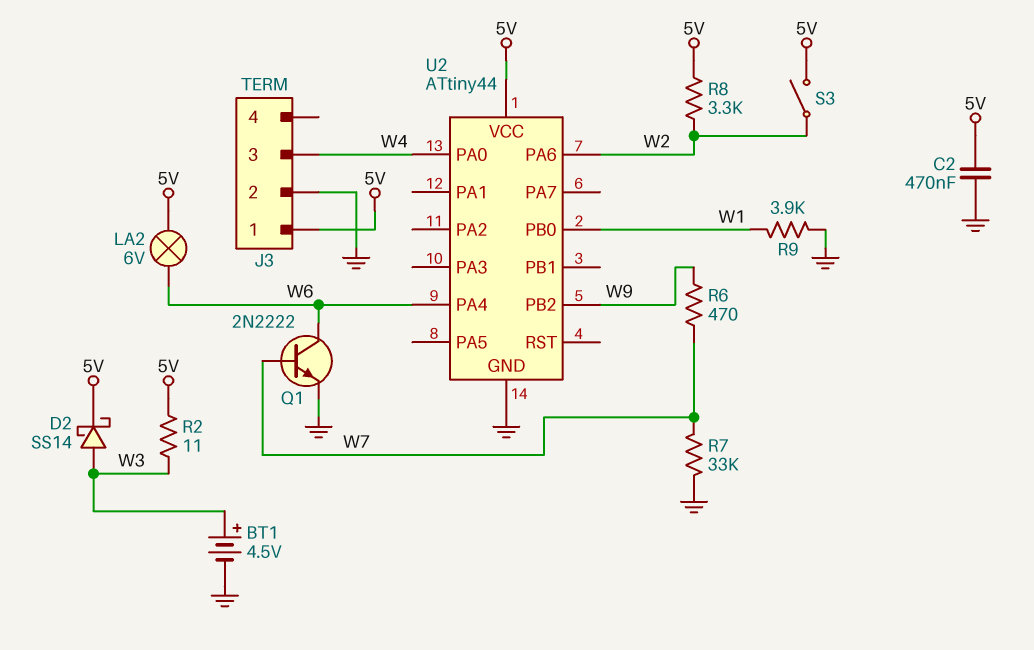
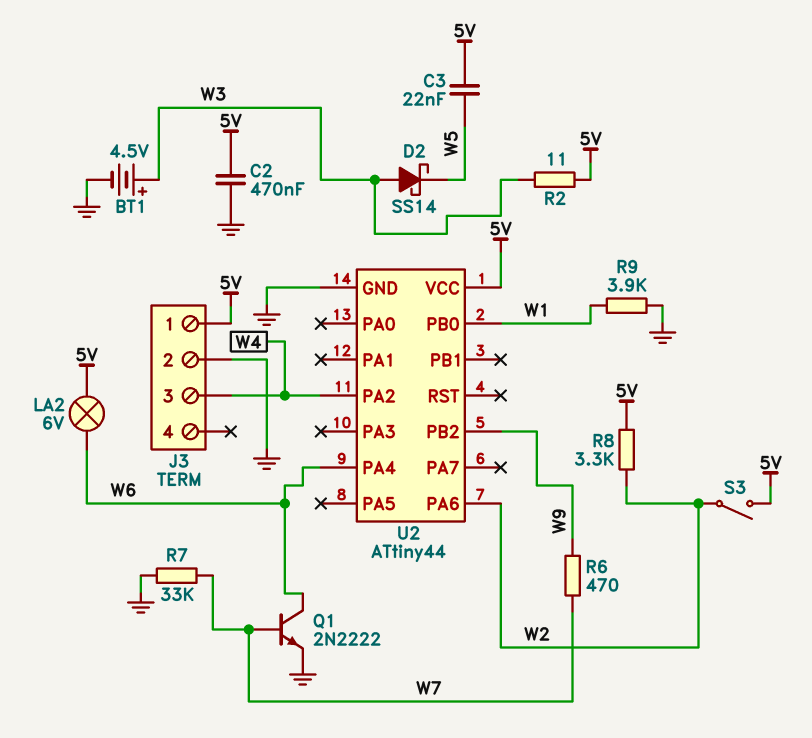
C3: none -> 22nF (5V, W5)
D2: schottky SS14 (A W3, K 5V) -> schottky SS14 (A W3, K W5)
U2 pin PA0: W4 -> none
U2 pin PA2: none -> W4

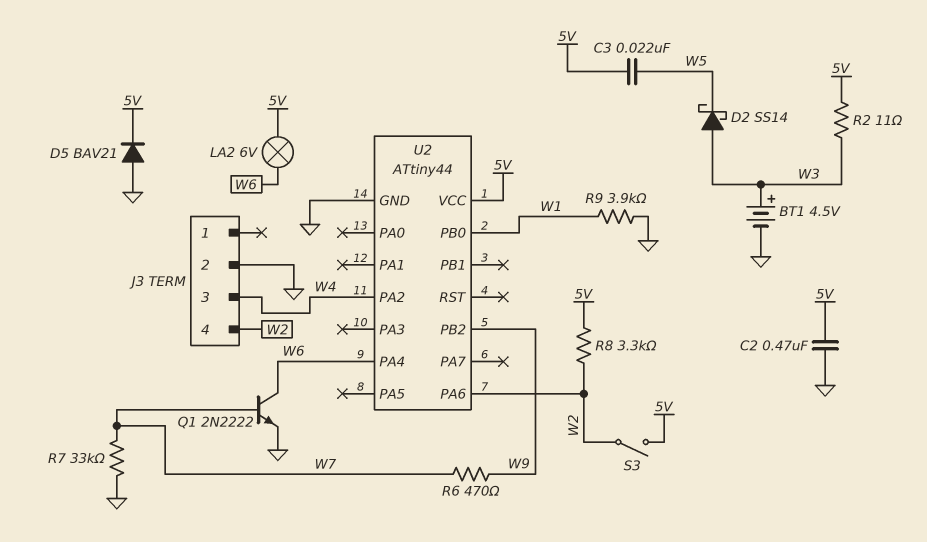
D5: none -> diode BAV21 (A GND, K 5V)
J3 pin 1: 5V -> none
J3 pin 4: none -> W2

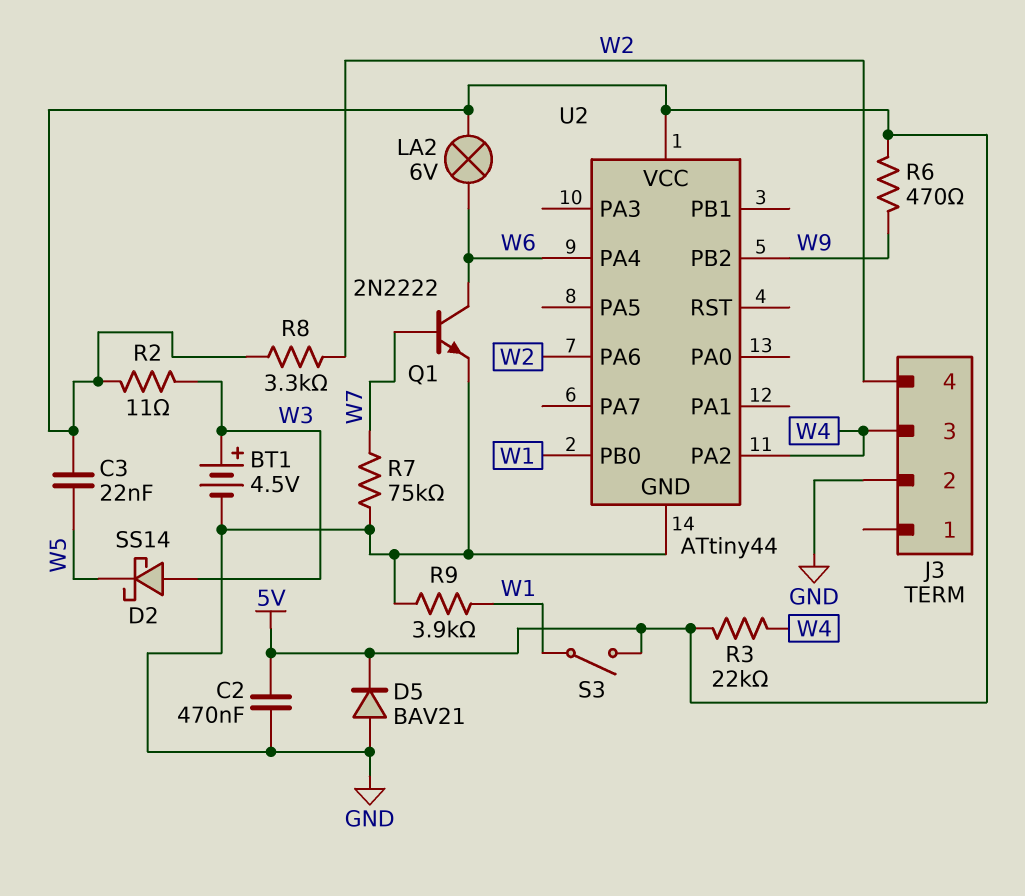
R3: none -> 22k (5V, W4)
R6: 470 (W7, W9) -> 470 (5V, W9)
R7: 33k (GND, W7) -> 75k (GND, W7)
S3: switch (5V, W2) -> switch (5V, W1)

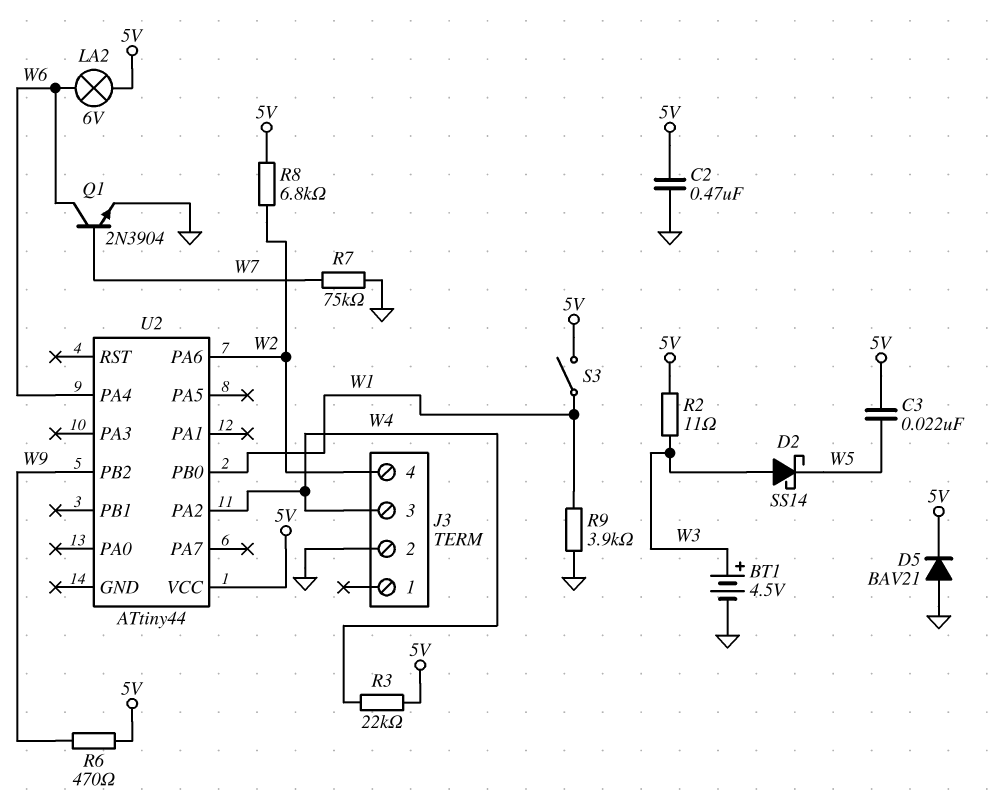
Q1: NPN 2N2222 (B W7, C W6, E GND) -> NPN 2N3904 (B W7, C W6, E GND)
R8: 3.3k (5V, W2) -> 6.8k (5V, W2)
U2 pin GND: GND -> none

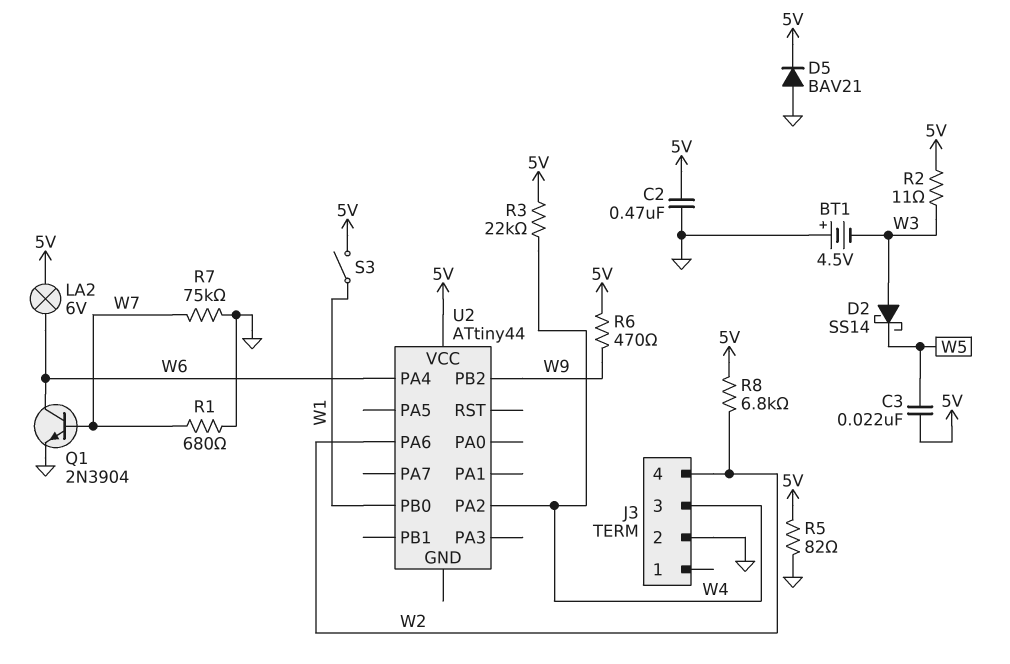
BT1: 4.5V (plus W3, minus GND) -> 4.5V (plus GND, minus W3)
R1: none -> 680 (GND, W7)
R5: none -> 82 (5V, GND)
R9: 3.9k (GND, W1) -> none

